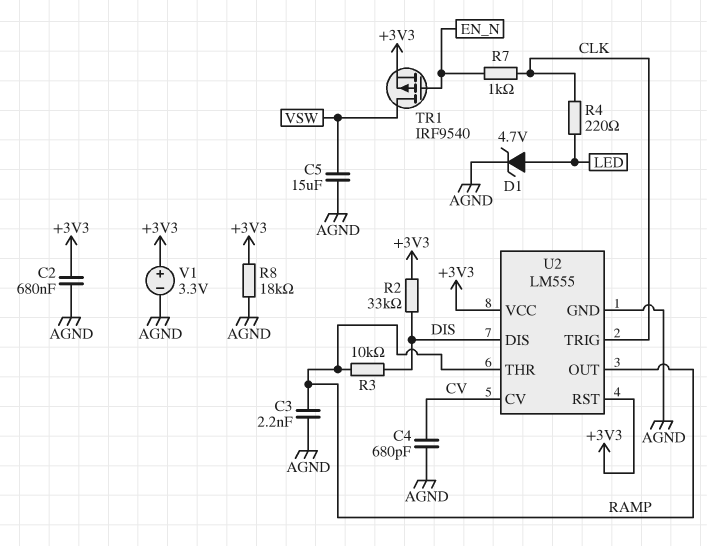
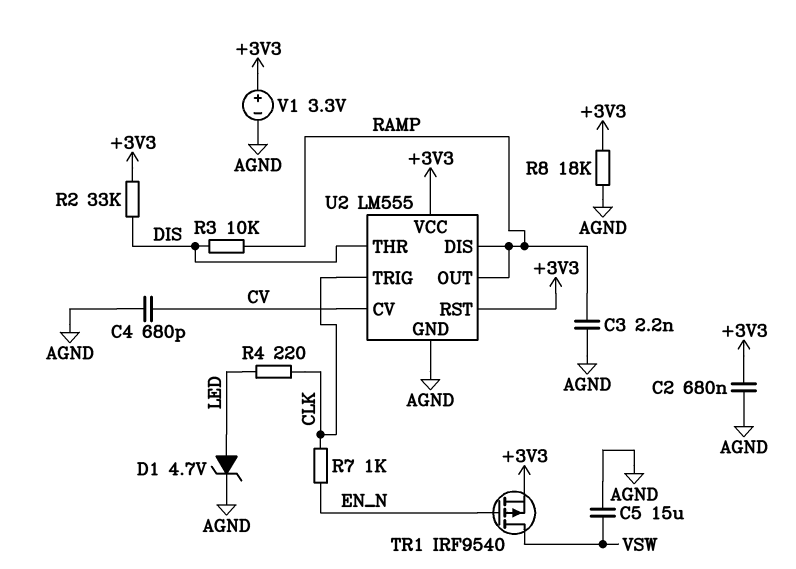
U2 pin DIS: DIS -> RAMP
U2 pin THR: RAMP -> DIS

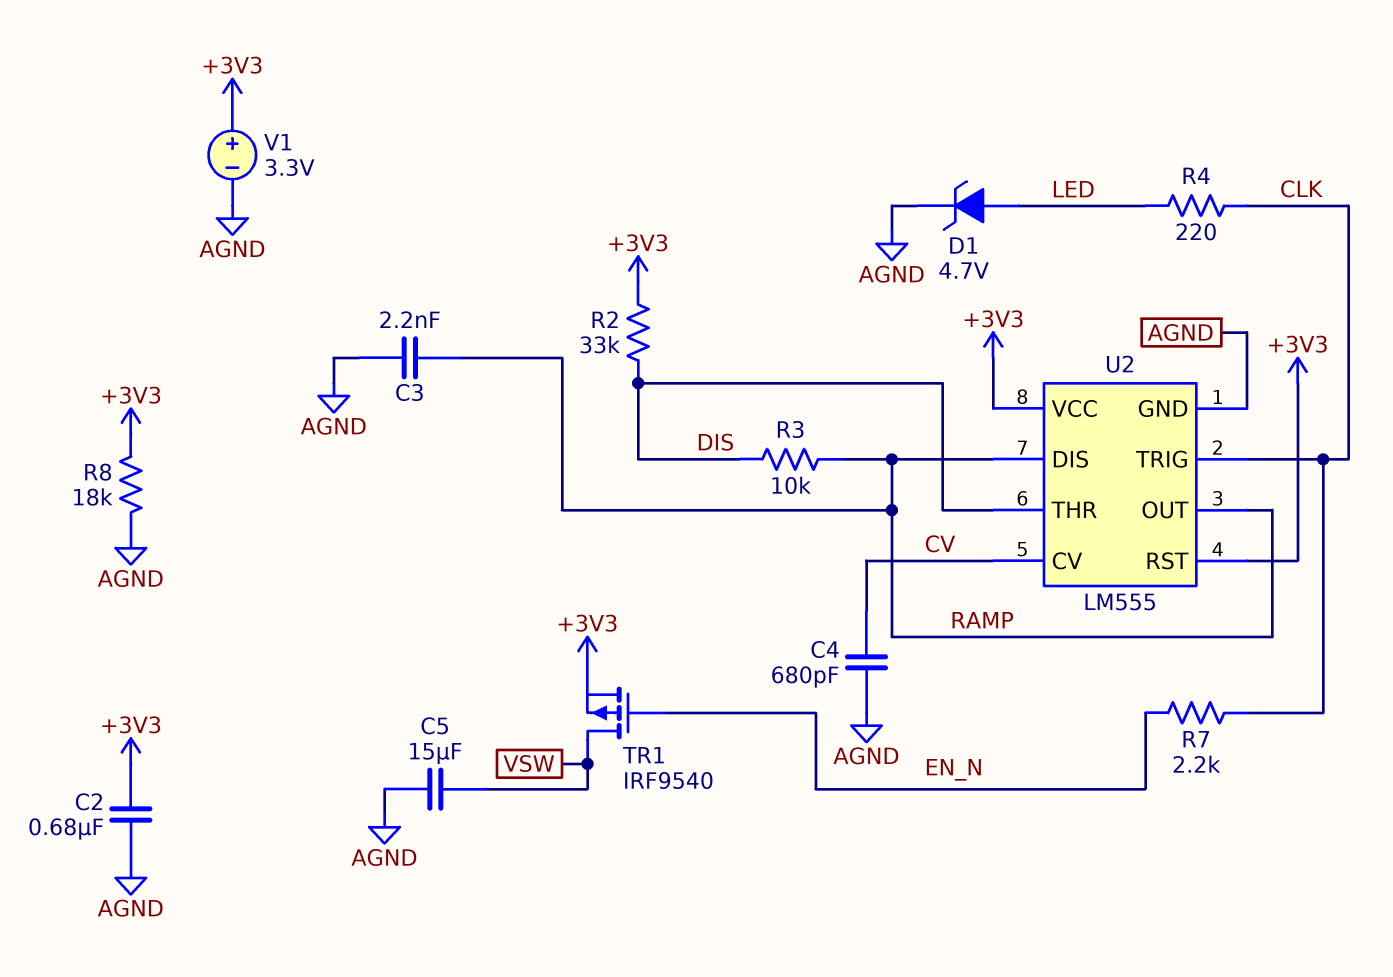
R7: 1k (CLK, EN_N) -> 2.2k (CLK, EN_N)

